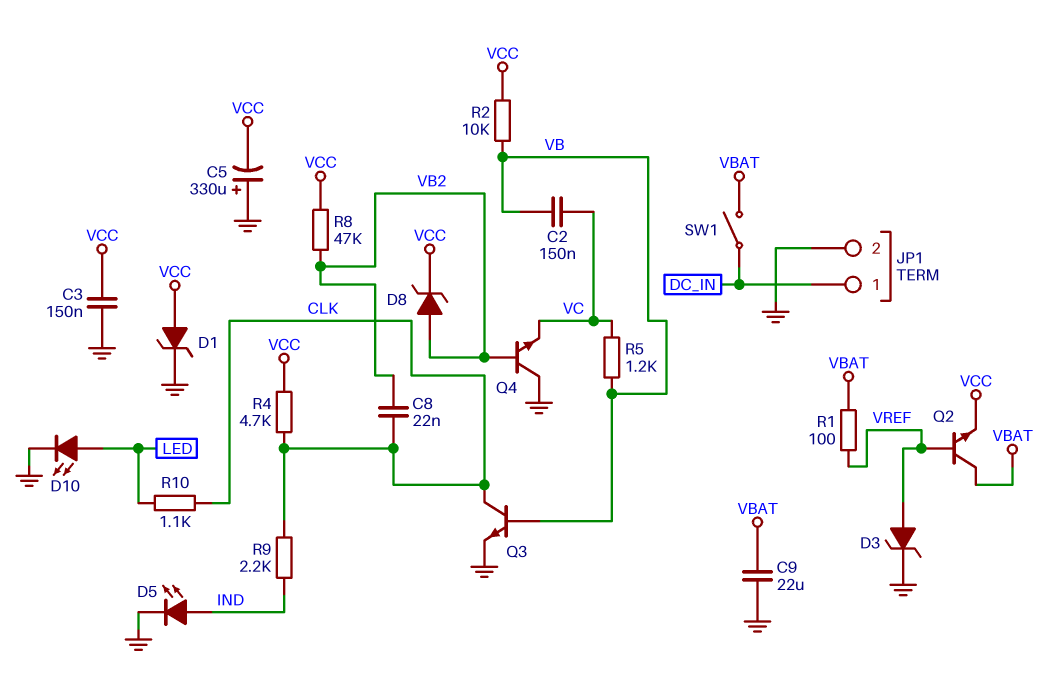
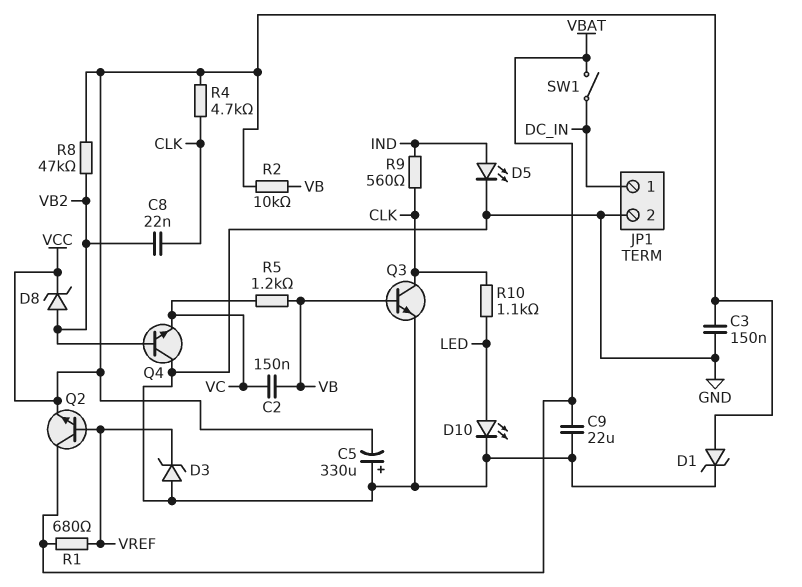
D3: zener (A VREF, K GND) -> zener (A GND, K VREF)
R1: 100 (VBAT, VREF) -> 680 (VBAT, VREF)
R9: 2.2k (CLK, IND) -> 560 (CLK, IND)

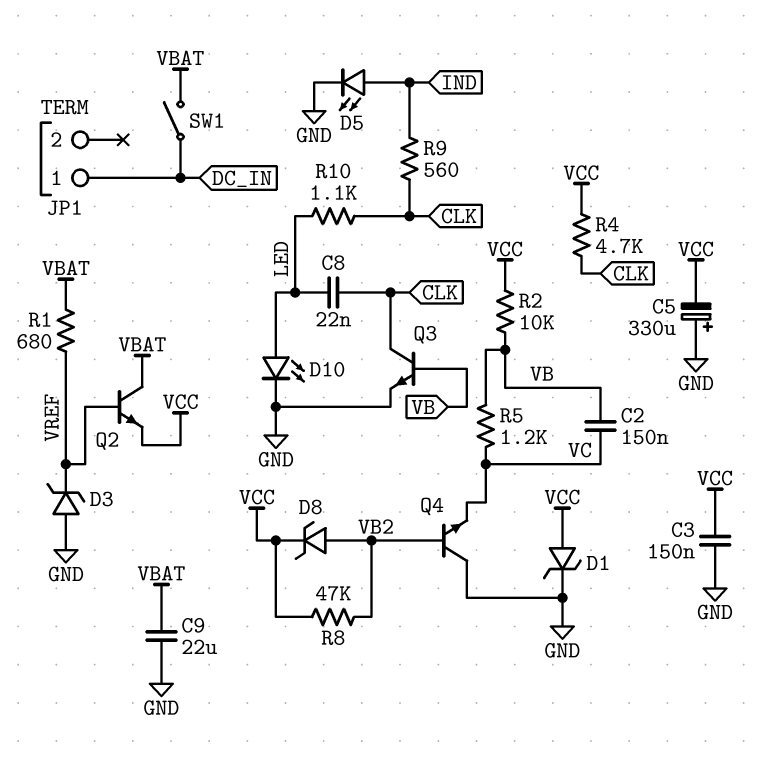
C8: 22nF (CLK, VB2) -> 22nF (CLK, LED)
JP1 pin 2: GND -> none

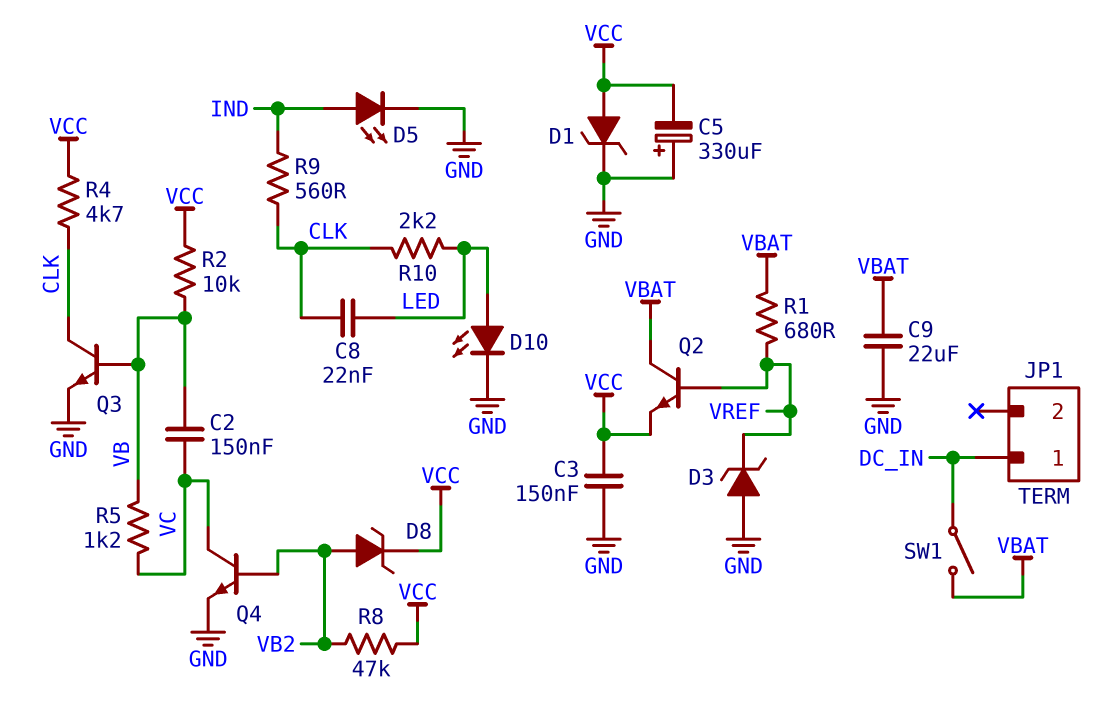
Q4: NPN (B VB2, C GND, E VC) -> NPN (B VB2, C VC, E GND)
R10: 1.1k (CLK, LED) -> 2.2k (CLK, LED)

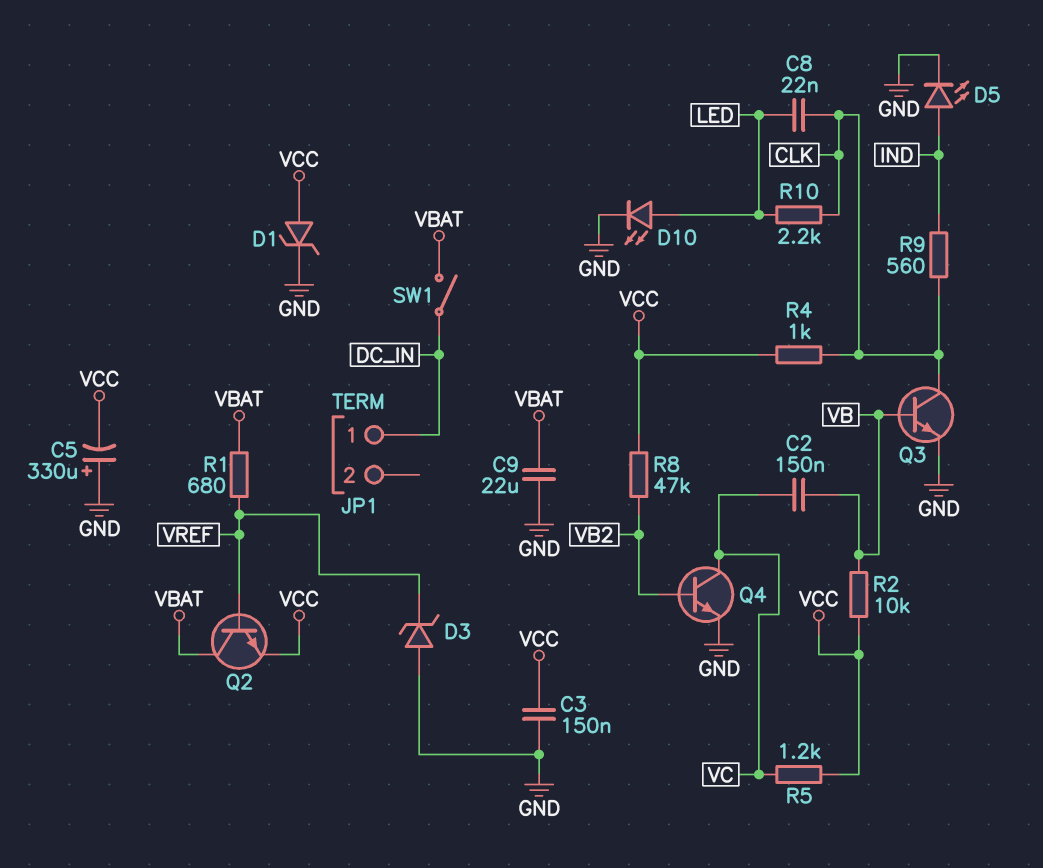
D8: zener (A VB2, K VCC) -> none
R4: 4.7k (CLK, VCC) -> 1k (CLK, VCC)
R5: 1.2k (VB, VC) -> 1.2k (VC, VCC)

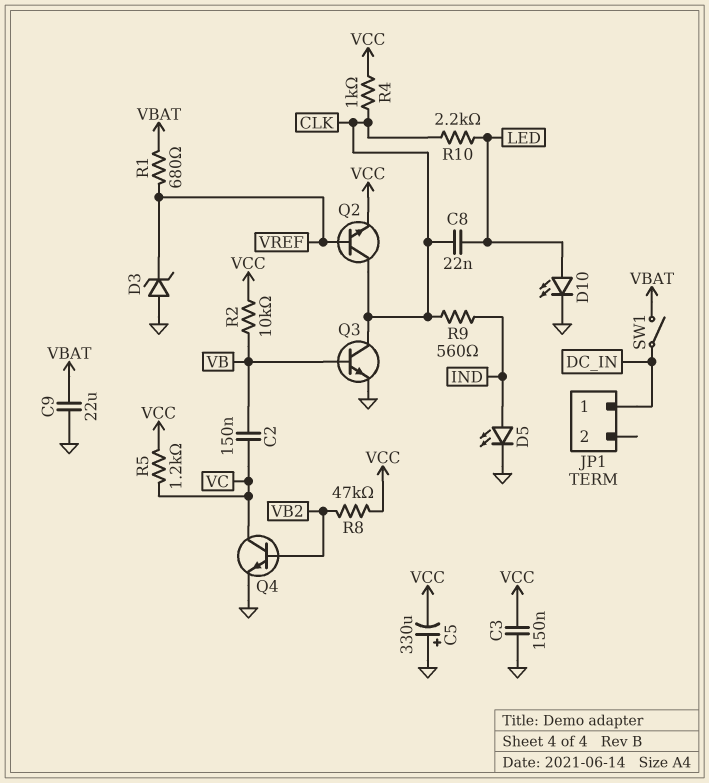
D1: zener (A VCC, K GND) -> none
Q2: NPN (B VREF, C VBAT, E VCC) -> NPN (B VREF, C CLK, E VCC)

